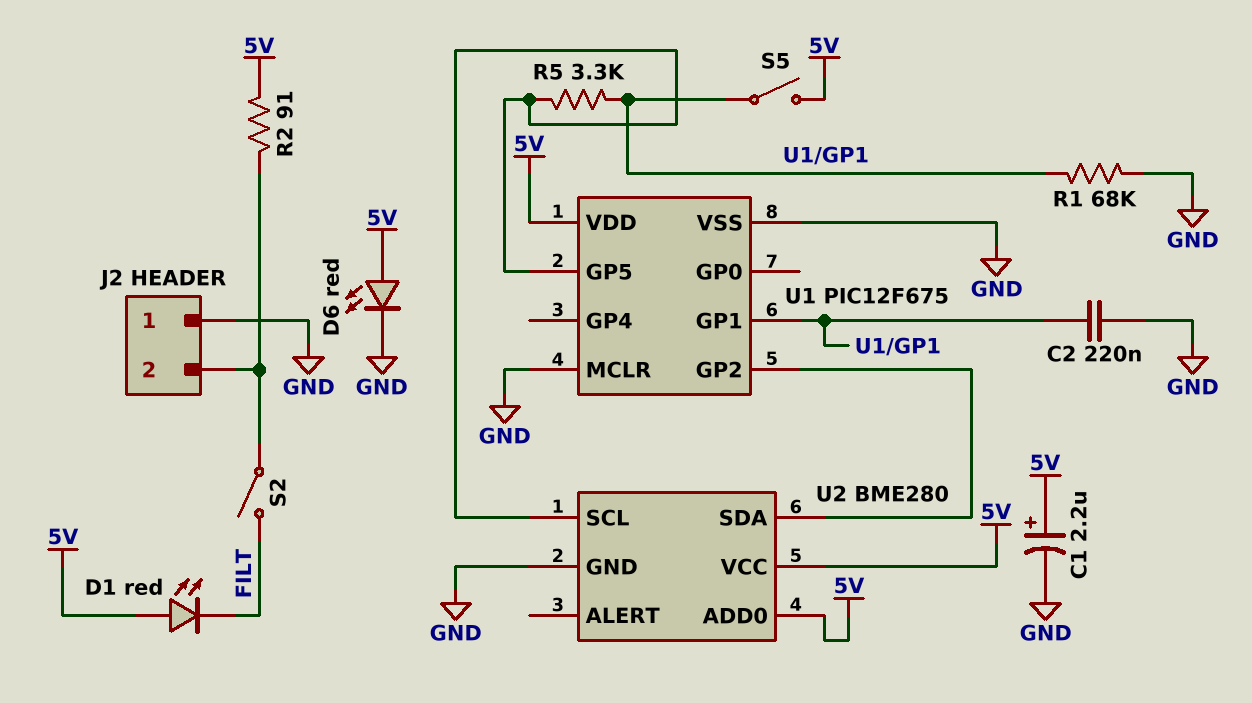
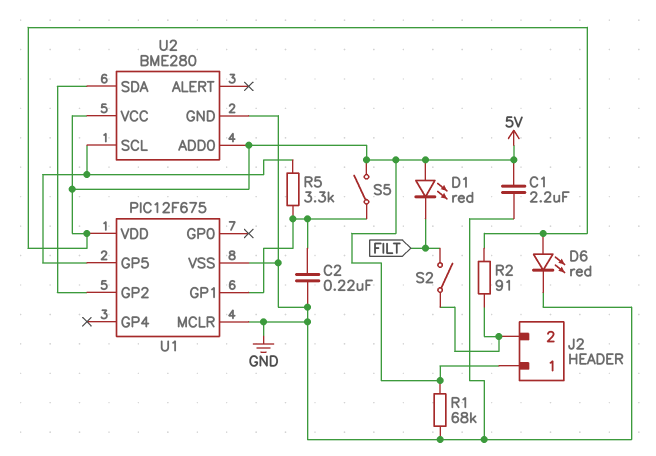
C1: 2.2uF (plus 5V, minus GND) -> 2.2uF (5V, GND)
J2 pin 1: GND -> 5V
R1: 68k (GND, U1/GP1) -> 68k (5V, GND)

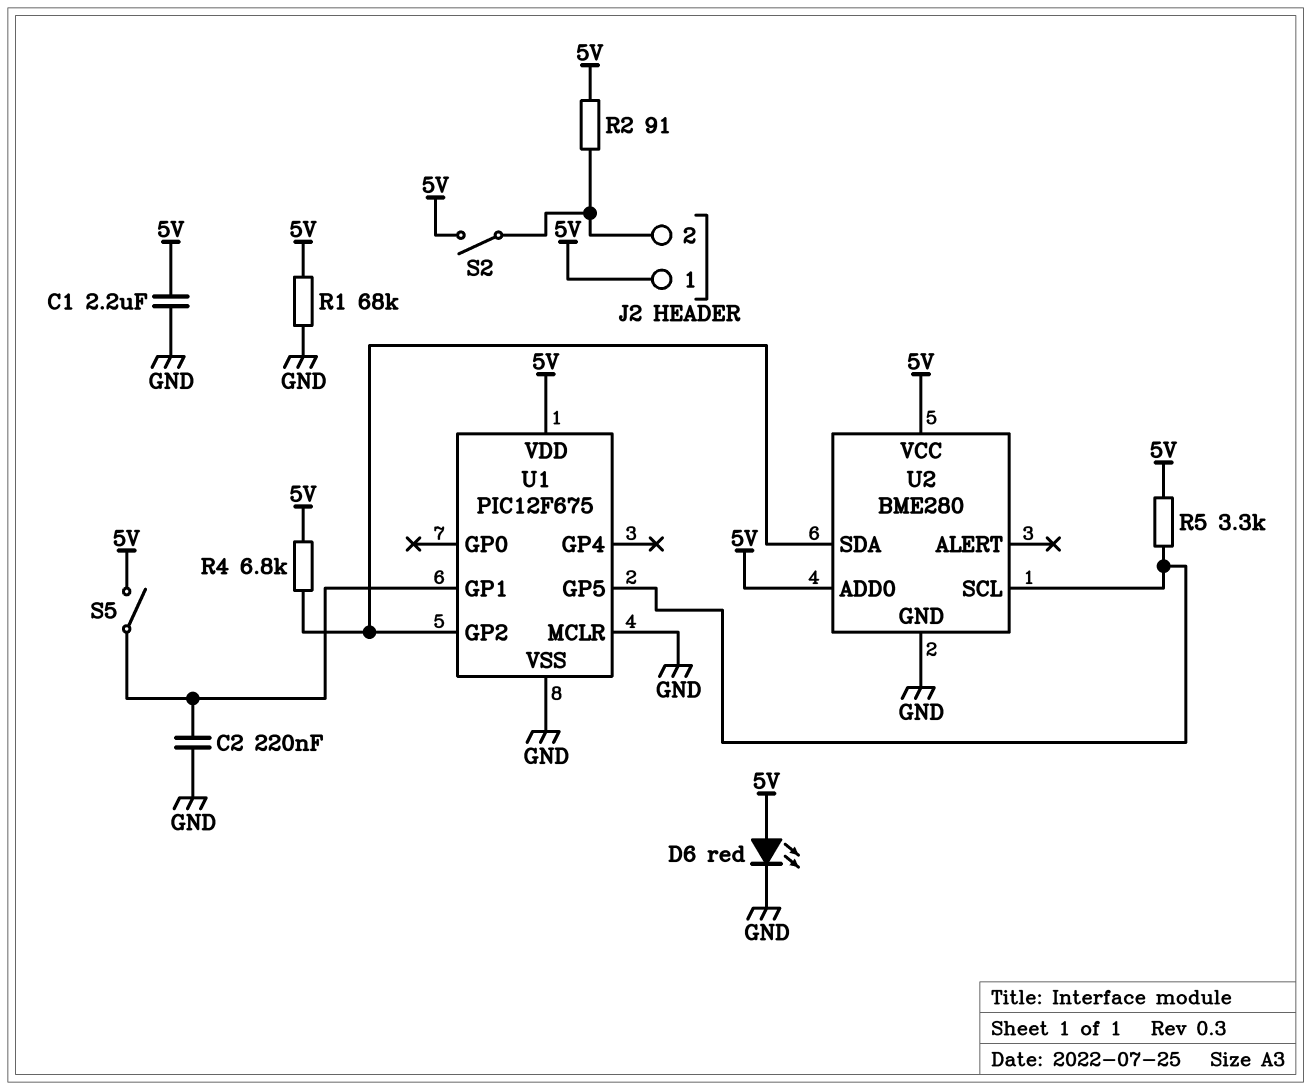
D1: LED red (A 5V, K FILT) -> none
R4: none -> 6.8k (5V, U1/GP2)
R5: 3.3k (U1/GP1, U1/GP5) -> 3.3k (5V, U1/GP5)
S2: switch (FILT, J2/2) -> switch (5V, J2/2)

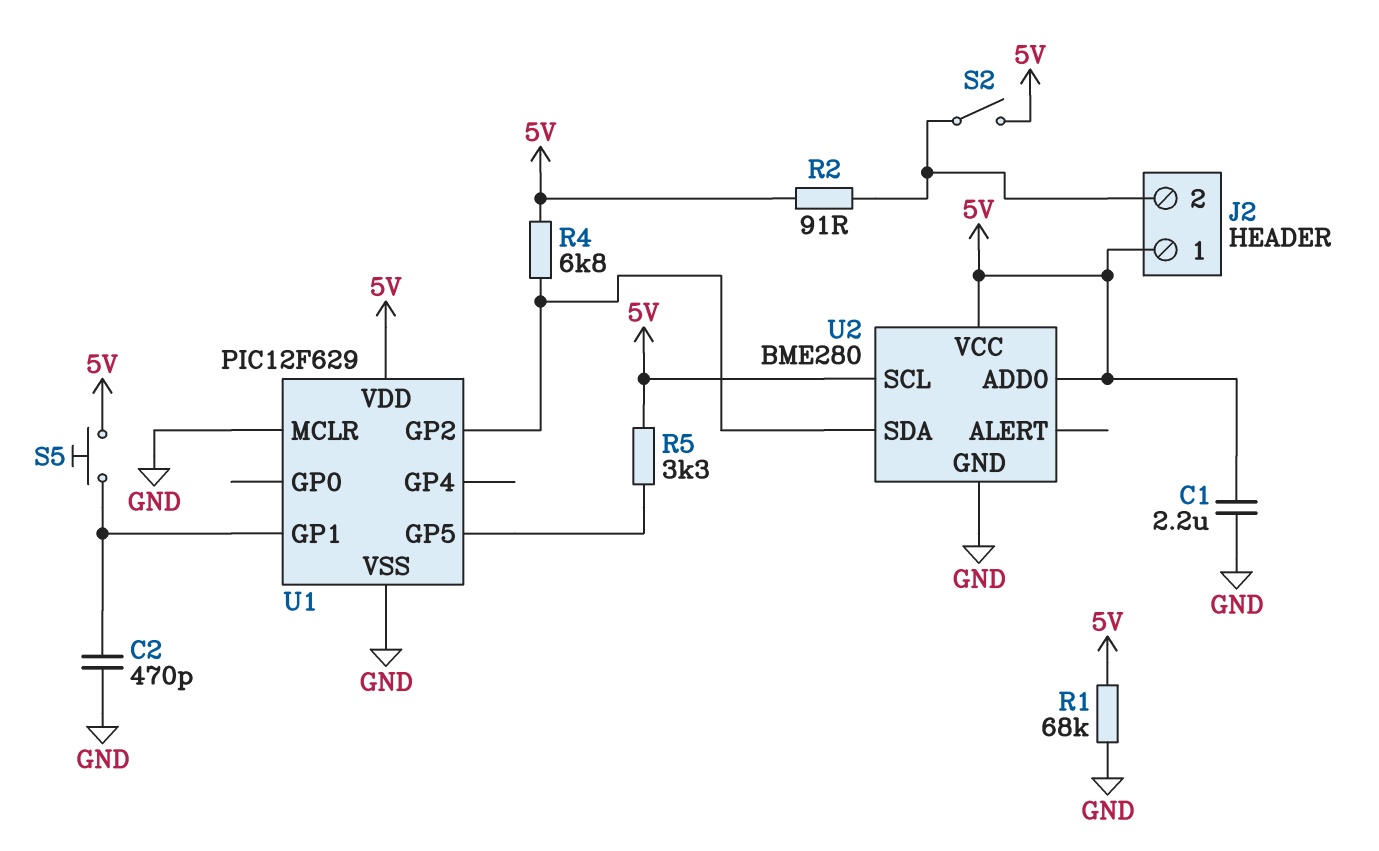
C2: 220nF (GND, U1/GP1) -> 470pF (GND, U1/GP1)
D6: LED red (A 5V, K GND) -> none
S5: switch (5V, U1/GP1) -> button (5V, U1/GP1)
U1: PIC12F675 -> PIC12F629
U2 pin SCL: U1/GP5 -> 5V

